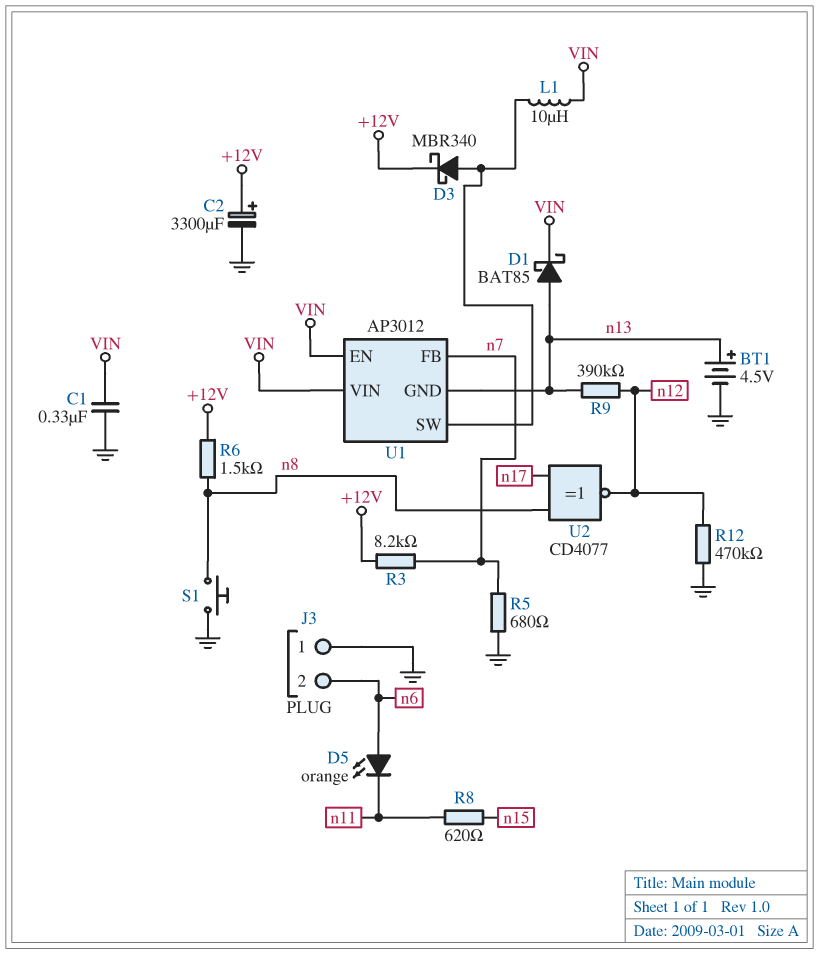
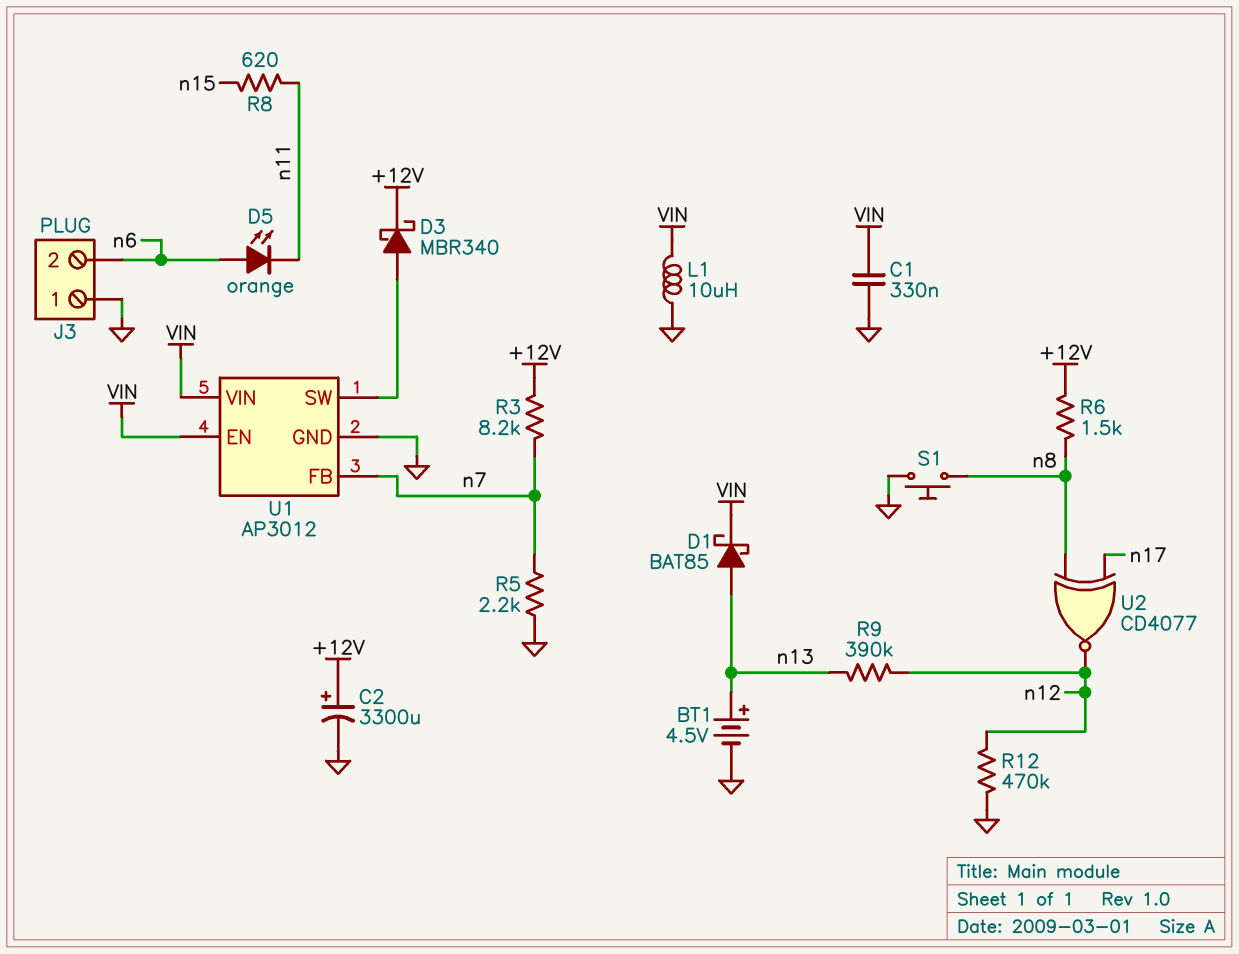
L1: 10uH (U1/SW, VIN) -> 10uH (GND, VIN)
R5: 680 (GND, n7) -> 2.2k (GND, n7)
U1 pin GND: n13 -> GND

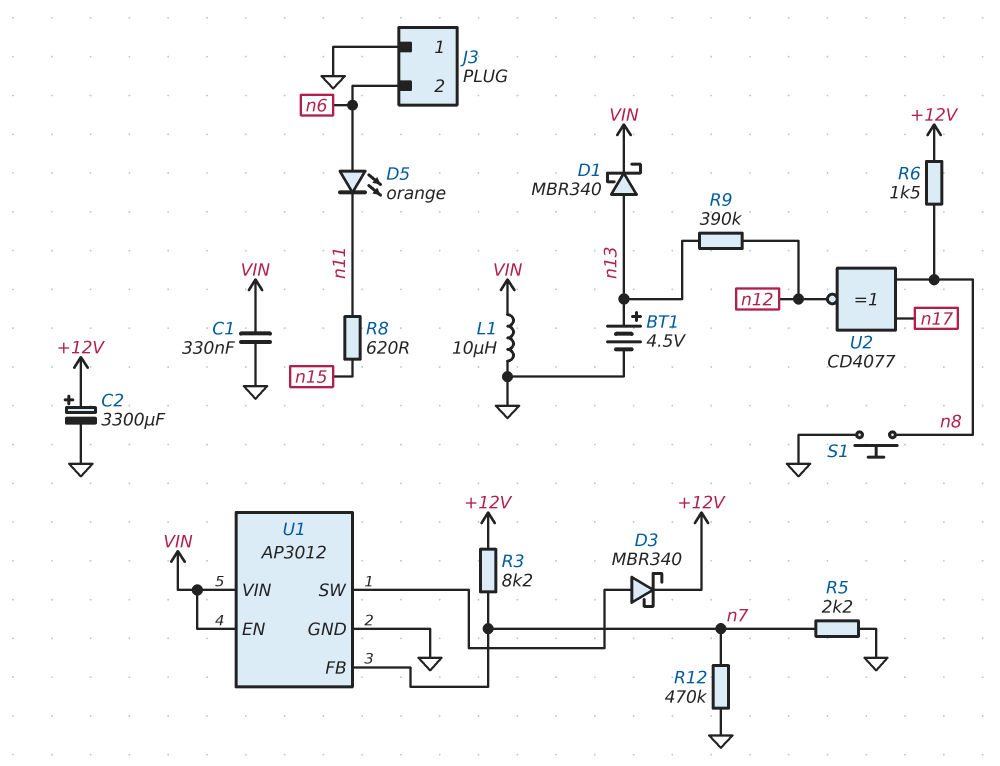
D1: schottky BAT85 (A n13, K VIN) -> schottky MBR340 (A n13, K VIN)
R12: 470k (GND, n12) -> 470k (GND, n7)

